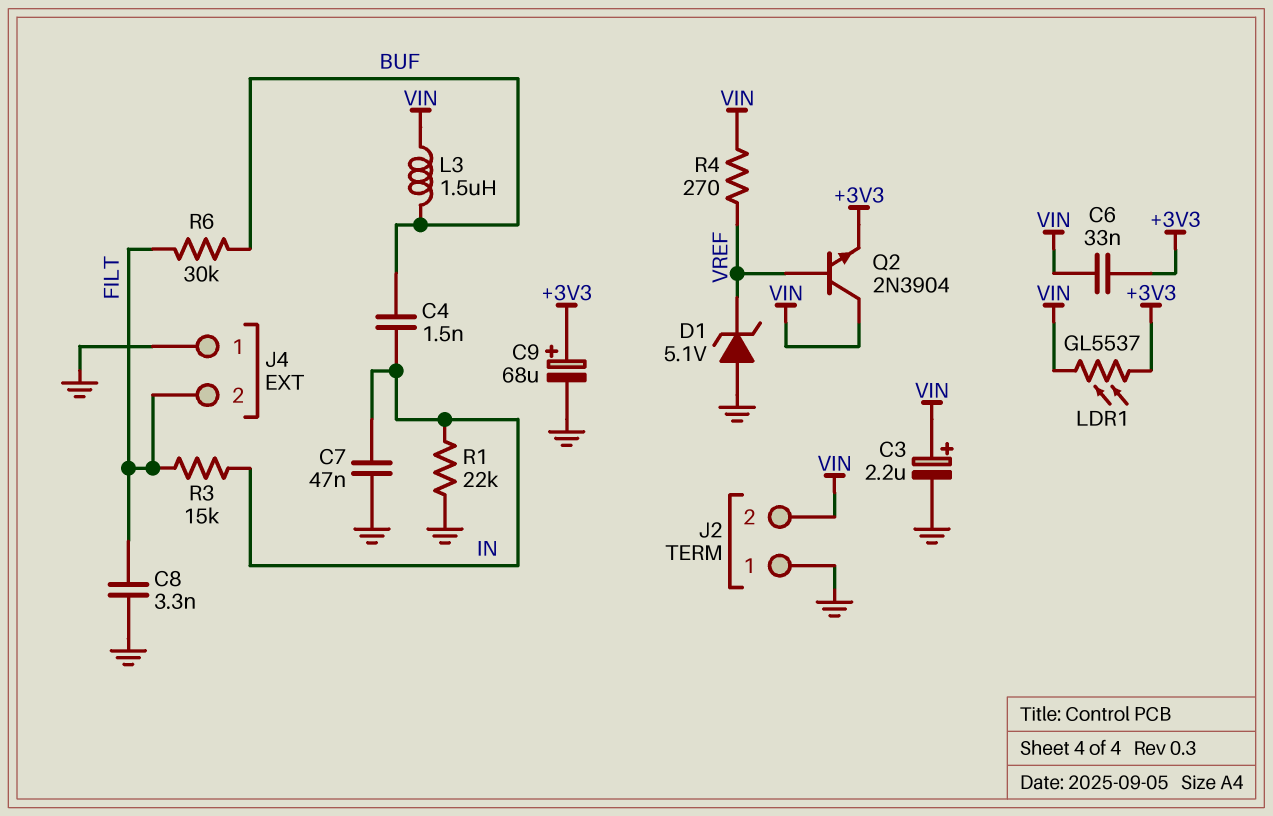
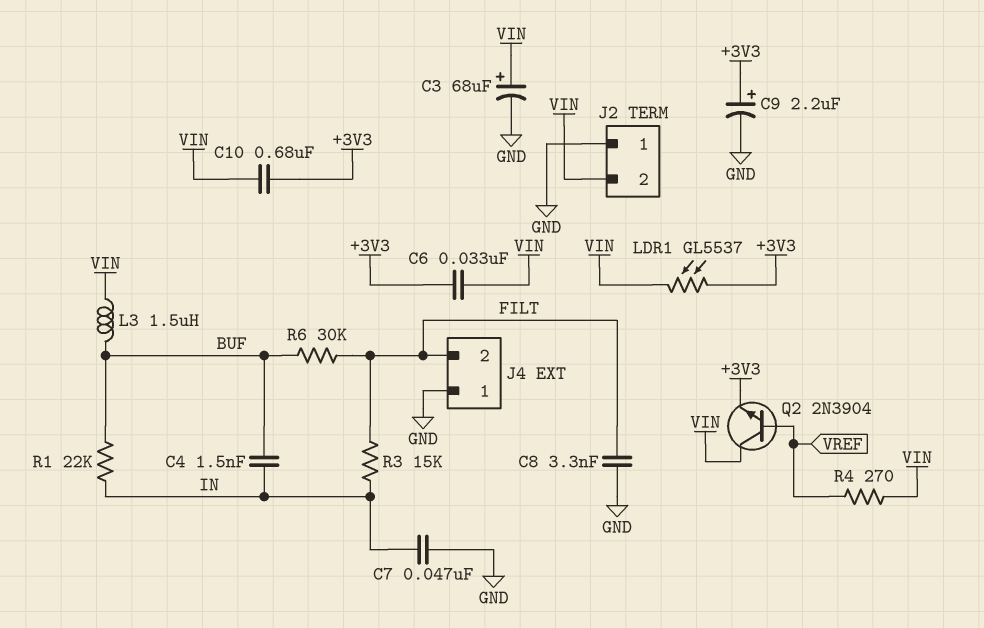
C3: 2.2uF (plus VIN, minus GND) -> 68uF (plus VIN, minus GND)
C9: 68uF (plus +3V3, minus GND) -> 2.2uF (plus +3V3, minus GND)
C10: none -> 680nF (+3V3, VIN)
D1: zener 5.1V (A GND, K VREF) -> none
R1: 22k (GND, IN) -> 22k (BUF, IN)

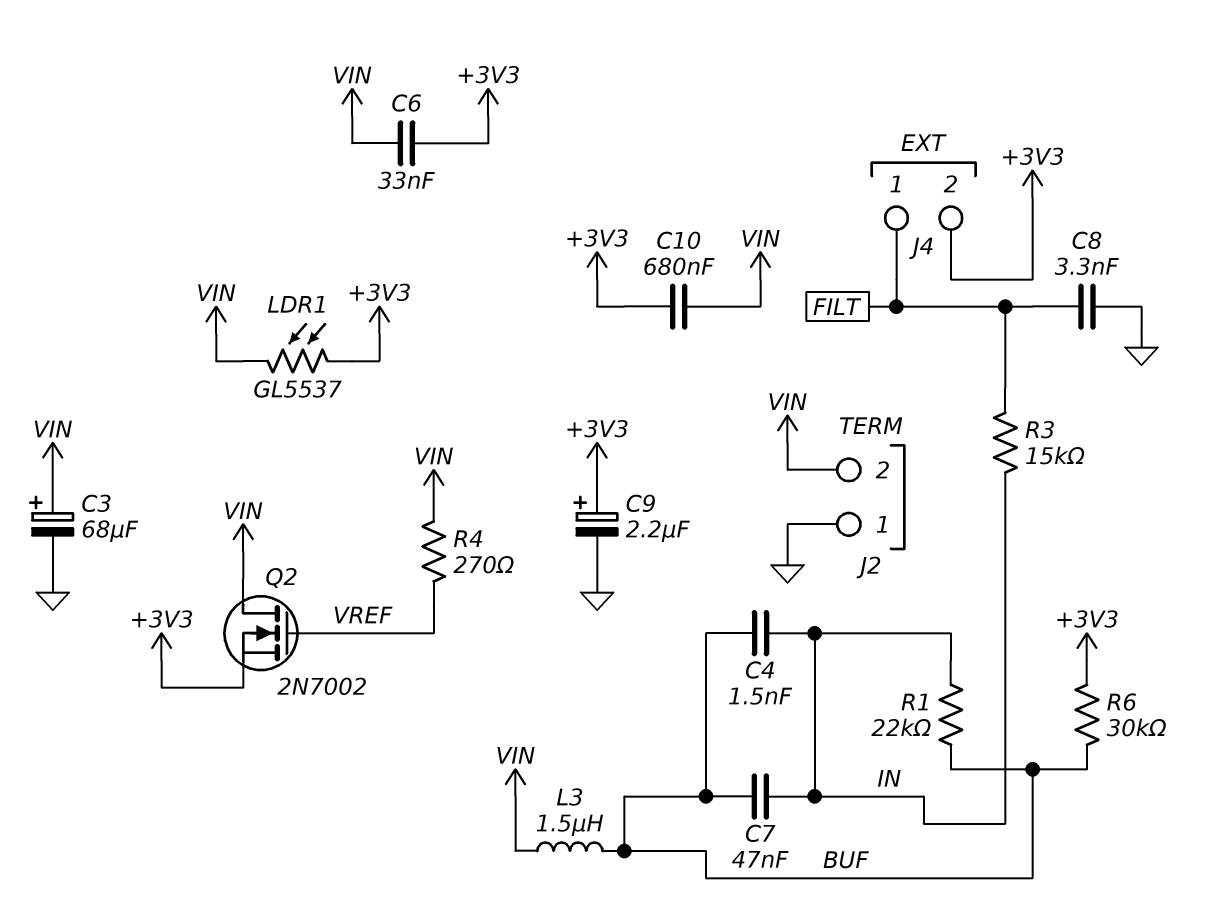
C7: 47nF (GND, IN) -> 47nF (BUF, IN)
J4 pin 1: GND -> FILT
J4 pin 2: FILT -> +3V3
Q2: NPN 2N3904 (B VREF, C VIN, E +3V3) -> NMOS 2N7002 (G VREF, D VIN, S +3V3)
R6: 30k (BUF, FILT) -> 30k (+3V3, BUF)

